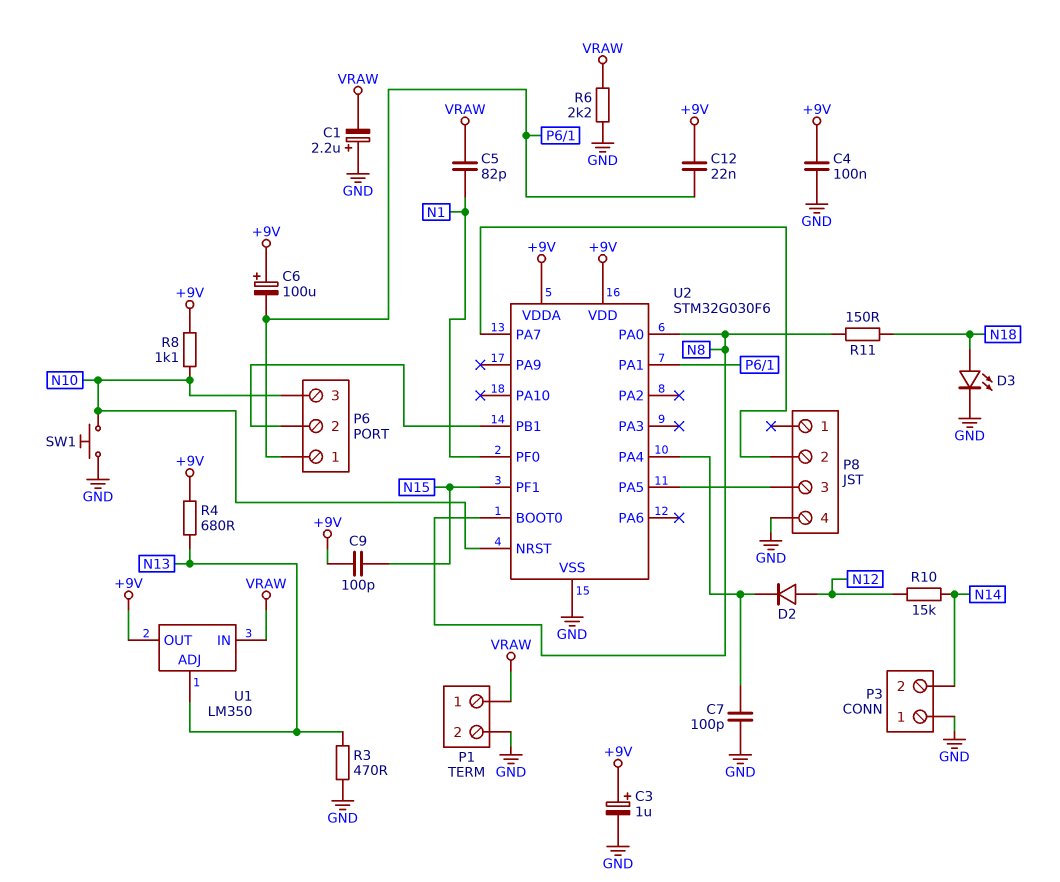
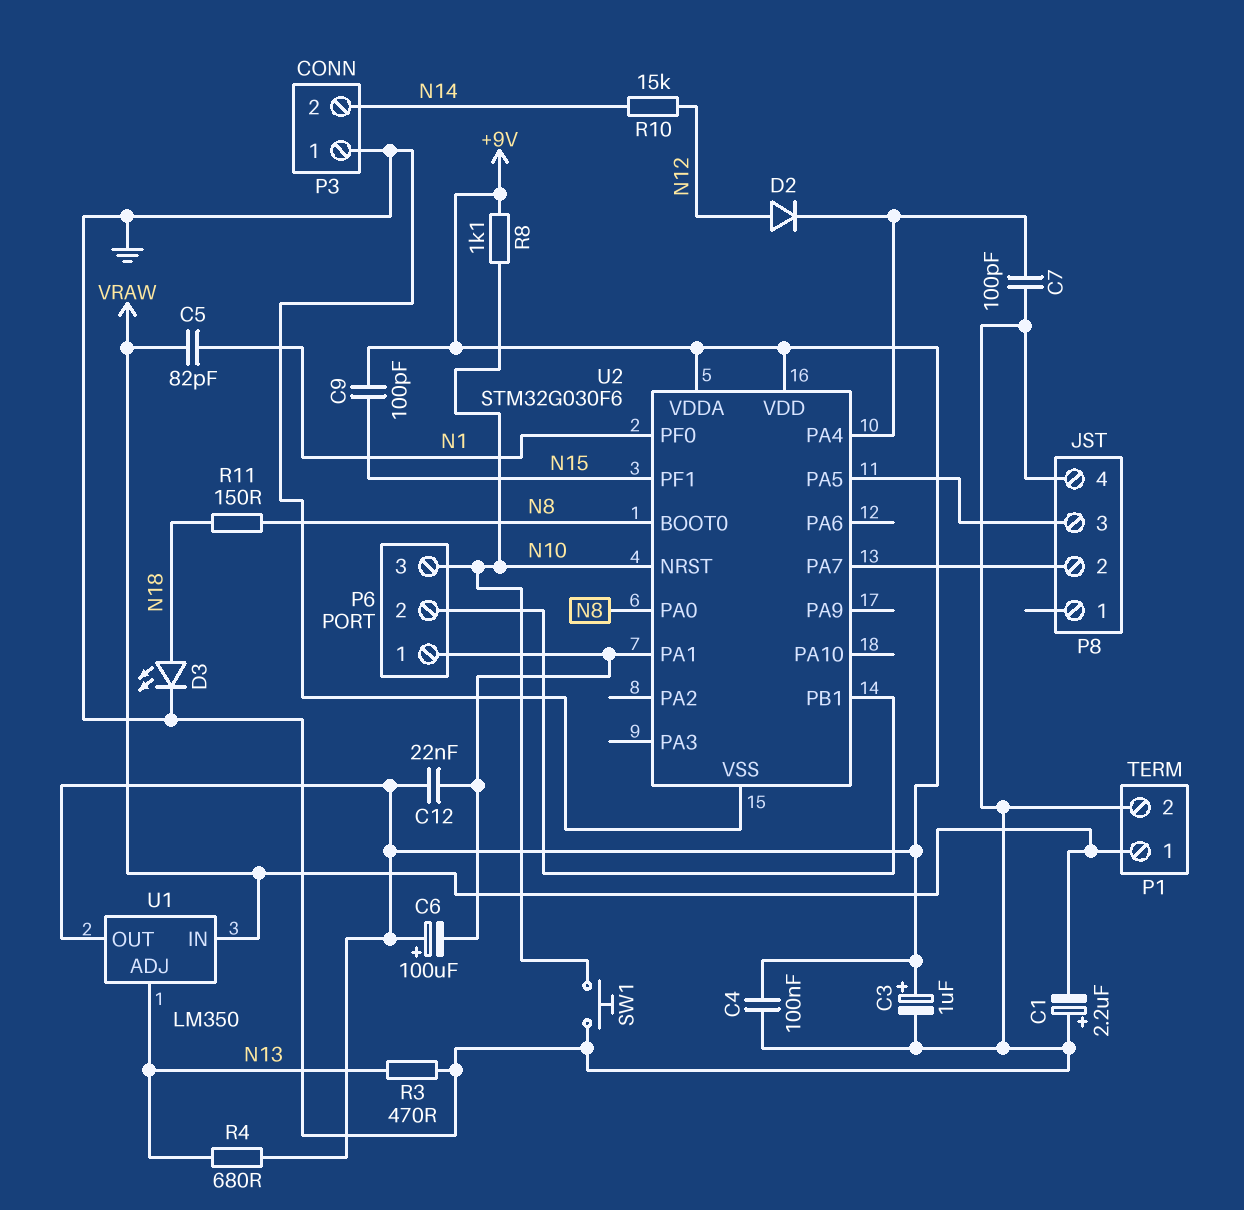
R6: 2.2k (GND, VRAW) -> none

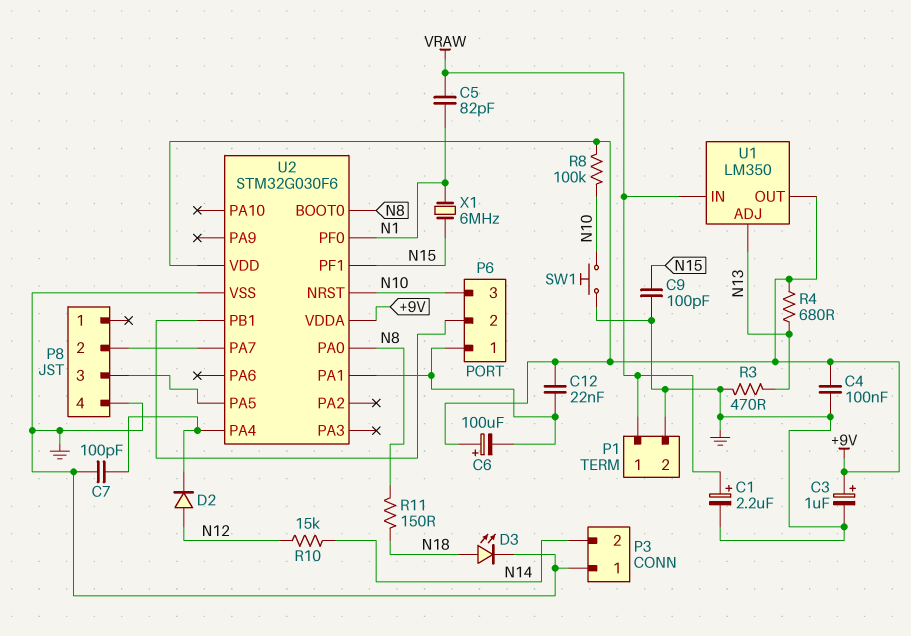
C1: 2.2uF (plus GND, minus VRAW) -> 2.2uF (plus VRAW, minus GND)
C9: 100pF (+9V, N15) -> 100pF (GND, N15)
R8: 1.1k (+9V, N10) -> 100k (+9V, N10)
X1: none -> 6MHz (N1, N15)

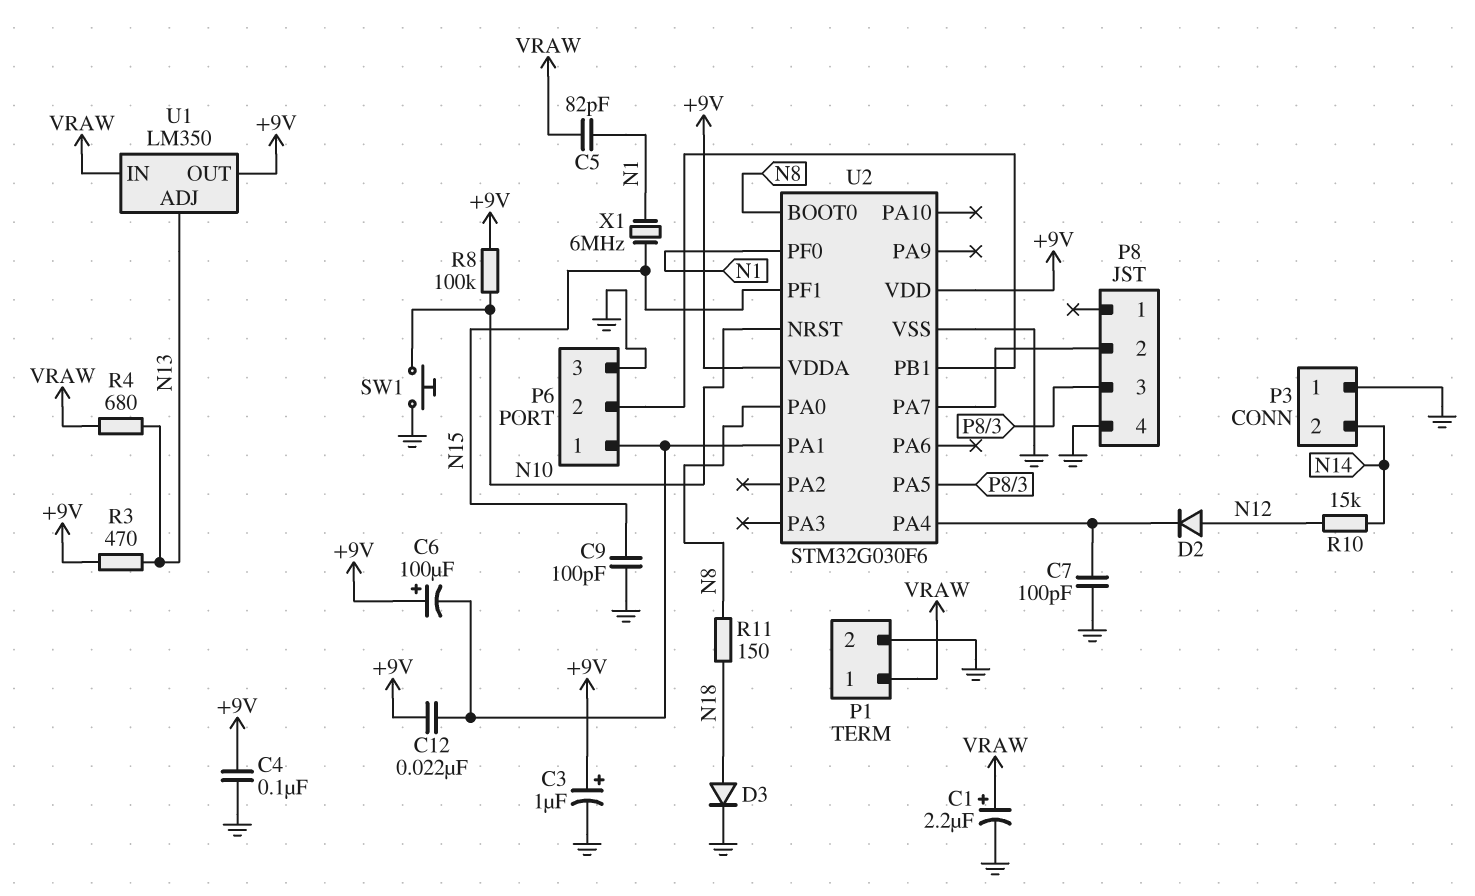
D3: LED (A N18, K GND) -> diode (A N18, K GND)
P6 pin 3: N10 -> GND
R3: 470 (GND, N13) -> 470 (+9V, N13)
R4: 680 (+9V, N13) -> 680 (N13, VRAW)

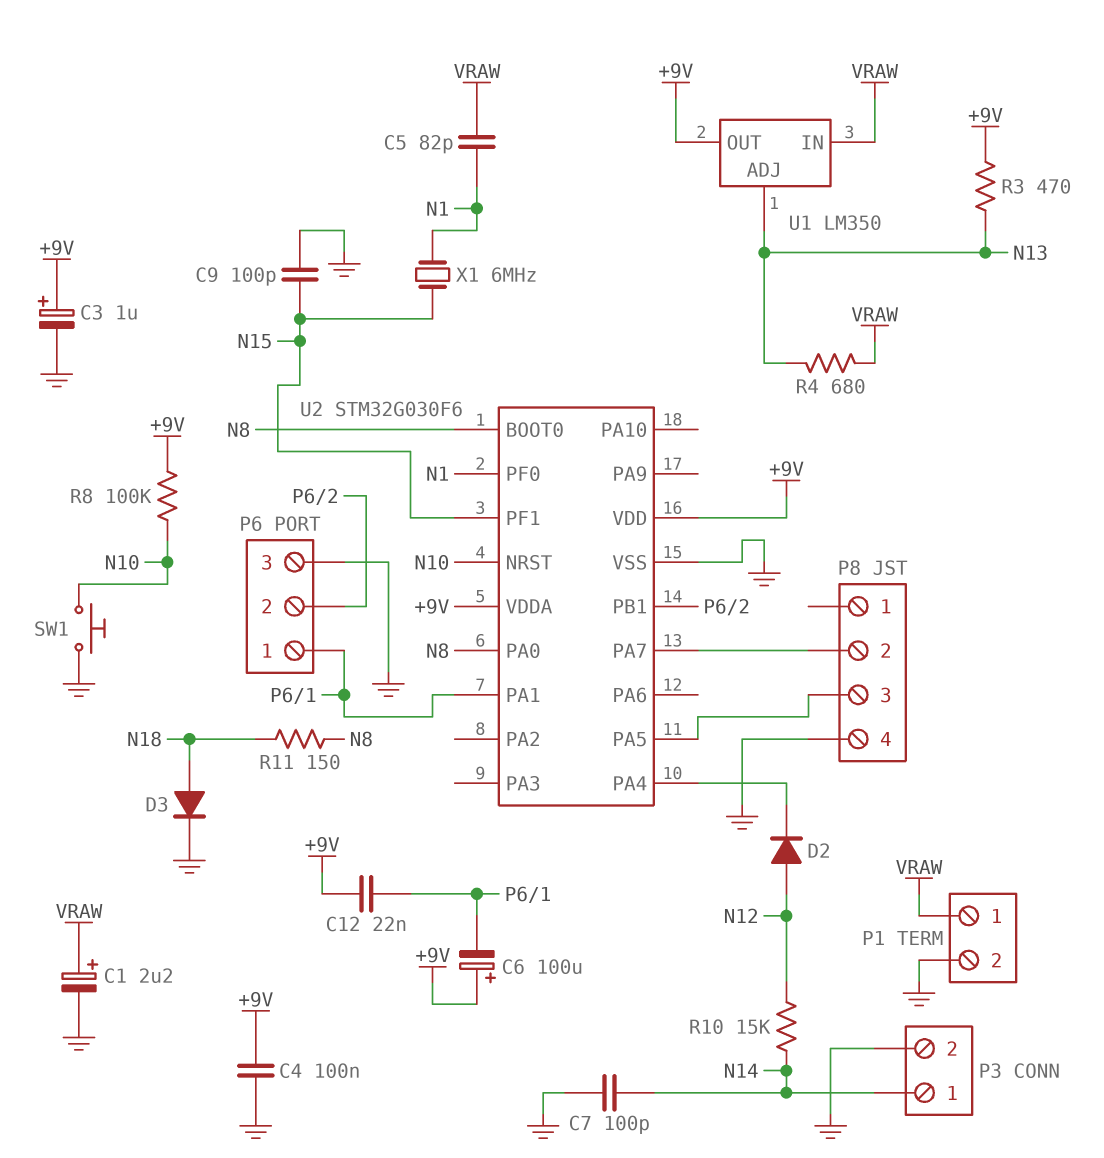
C7: 100pF (GND, U2/PA4) -> 100pF (GND, N14)
P3 pin 1: GND -> N14
P3 pin 2: N14 -> GND

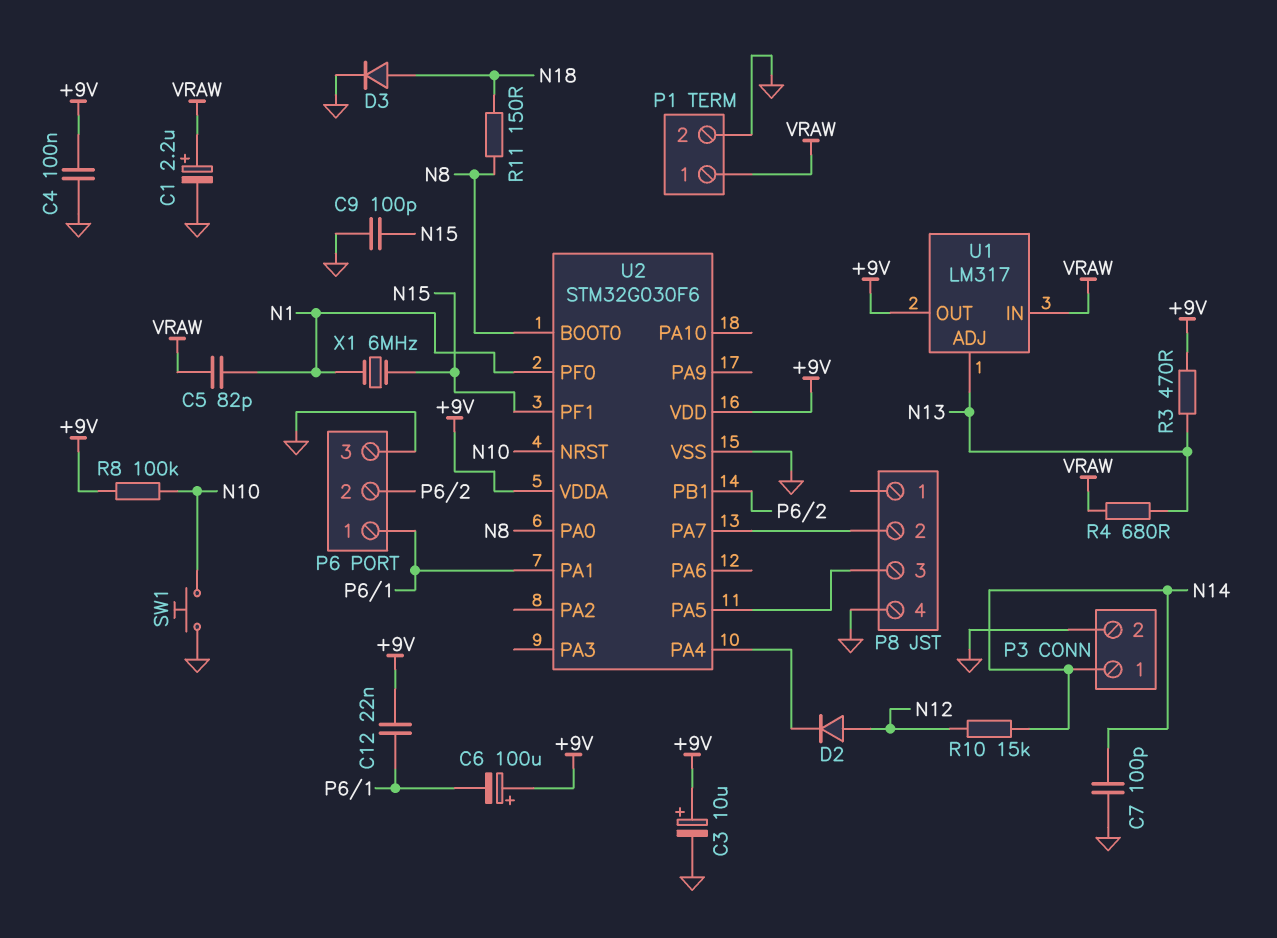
C3: 1uF (plus +9V, minus GND) -> 10uF (plus +9V, minus GND)
U1: LM350 -> LM317

